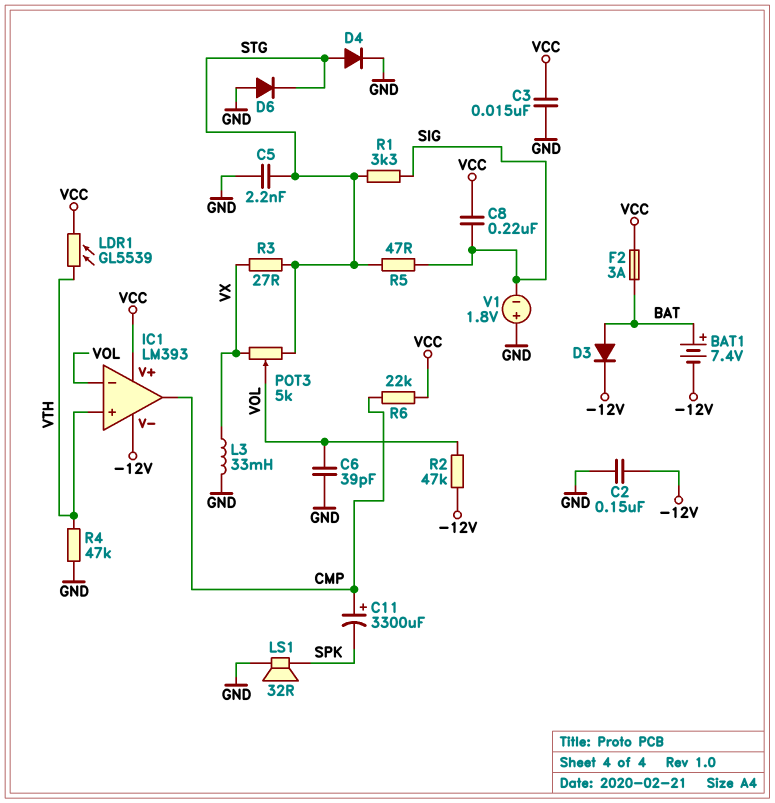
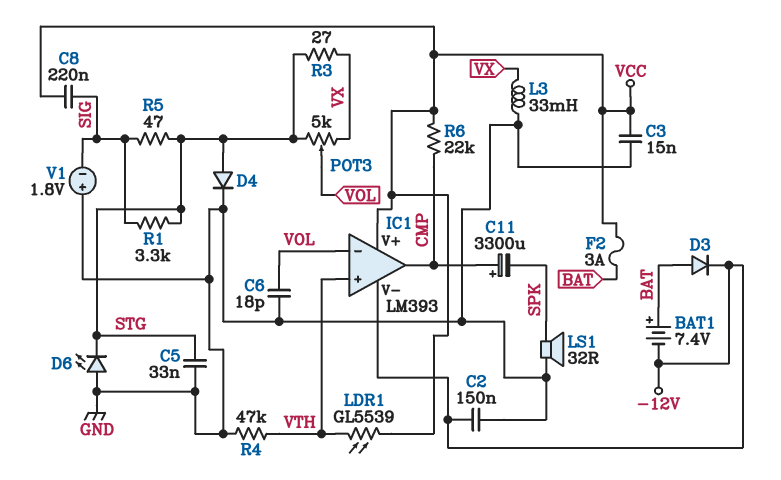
C5: 2.2nF (GND, STG) -> 33nF (GND, STG)
C6: 39pF (GND, VOL) -> 18pF (GND, VOL)
D6: diode (A GND, K STG) -> LED (A GND, K STG)
R2: 47k (-12V, VOL) -> none

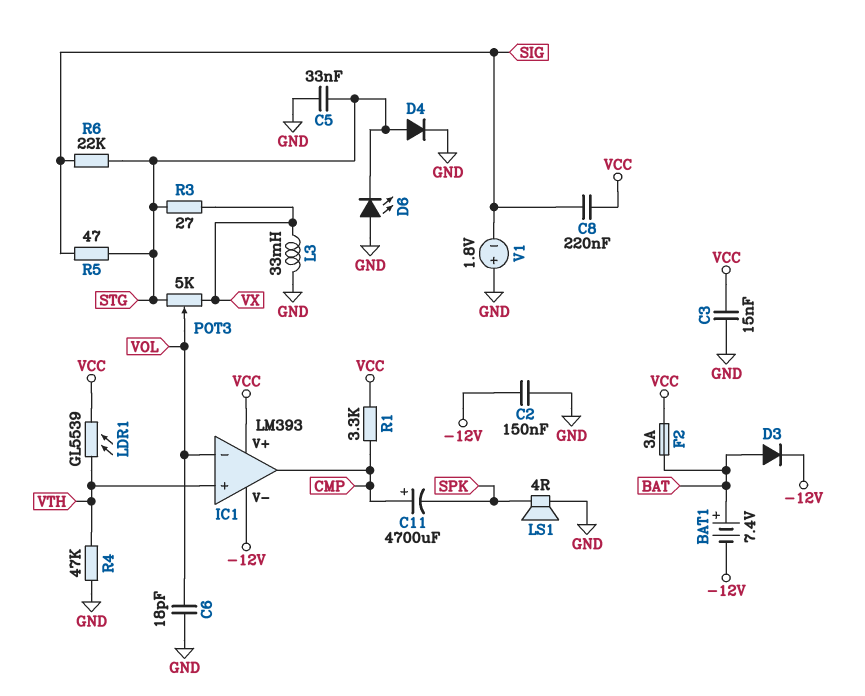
C11: 3300uF (plus CMP, minus SPK) -> 4700uF (plus CMP, minus SPK)
LS1: speaker 32R (GND, SPK) -> speaker 4R (GND, SPK)
R1: 3.3k (SIG, STG) -> 3.3k (CMP, VCC)
R6: 22k (CMP, VCC) -> 22k (SIG, STG)

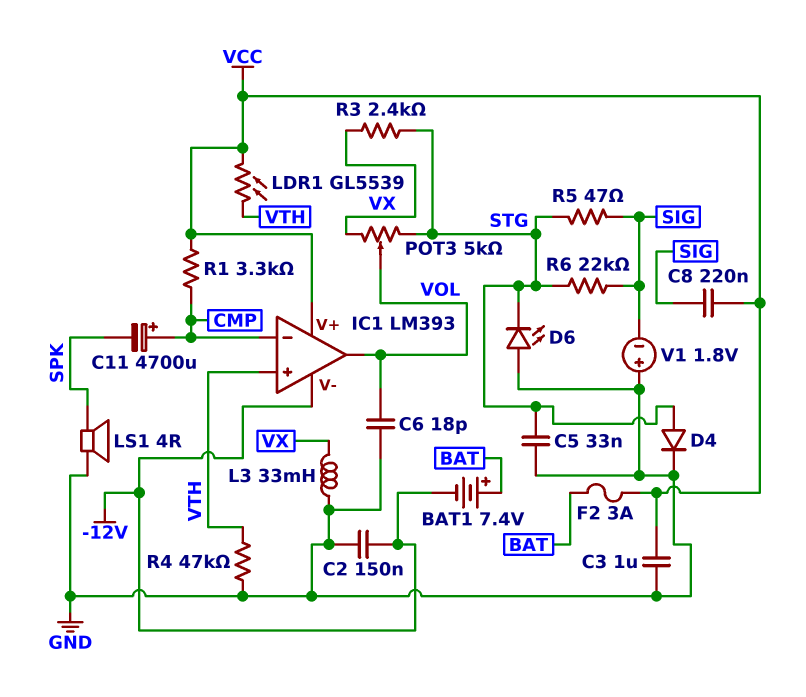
C3: 15nF (GND, VCC) -> 1uF (GND, VCC)
D3: diode (A BAT, K -12V) -> none
IC1 pin in-: VOL -> CMP
IC1 pin out: CMP -> VOL
R3: 27 (STG, VX) -> 2.4k (STG, VX)

